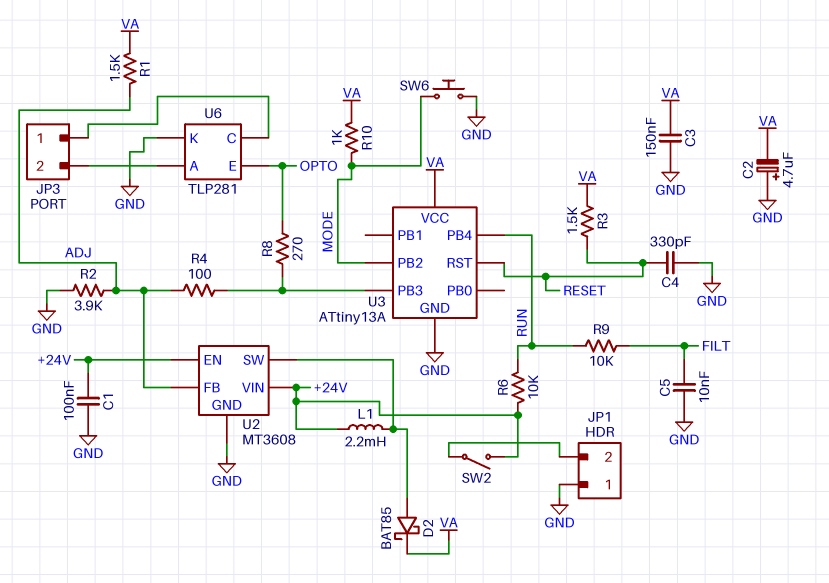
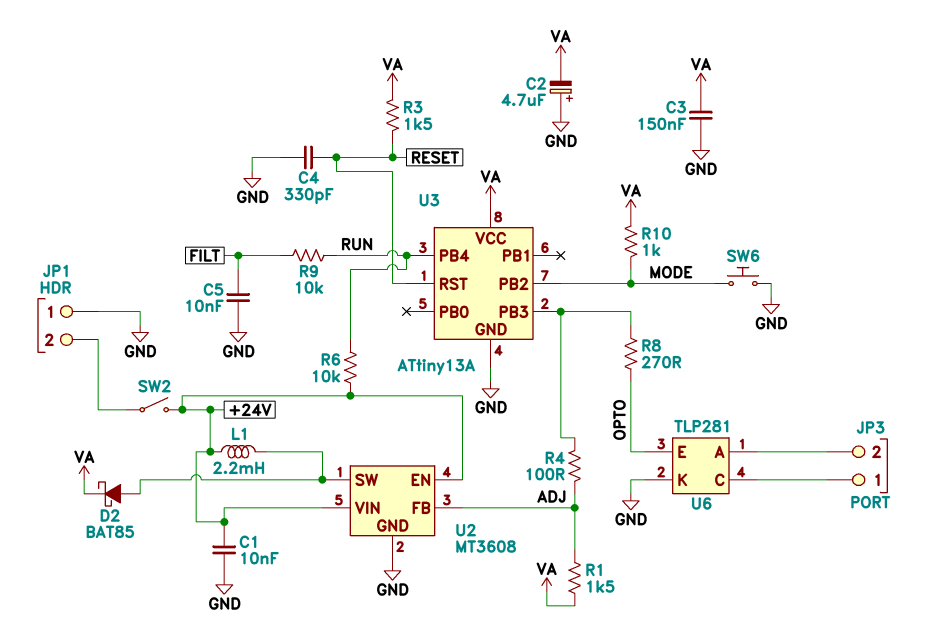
C1: 100nF (+24V, GND) -> 10nF (+24V, GND)
R2: 3.9k (ADJ, GND) -> none

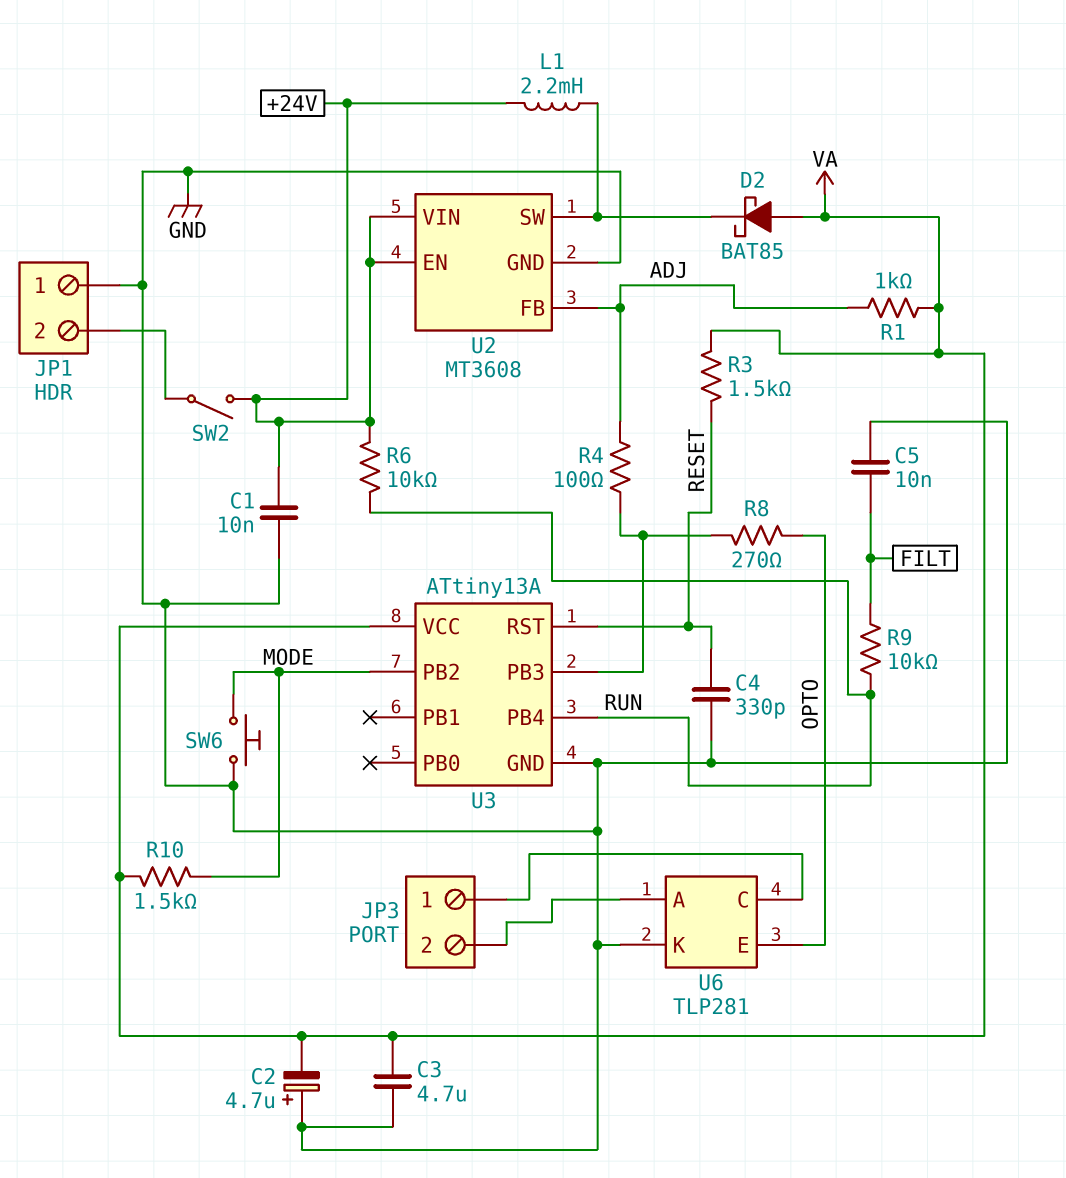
C3: 150nF (GND, VA) -> 4.7uF (GND, VA)
D2: schottky BAT85 (A U2/SW, K VA) -> schottky BAT85 (A VA, K U2/SW)
R1: 1.5k (ADJ, VA) -> 1k (ADJ, VA)
R10: 1k (MODE, VA) -> 1.5k (MODE, VA)

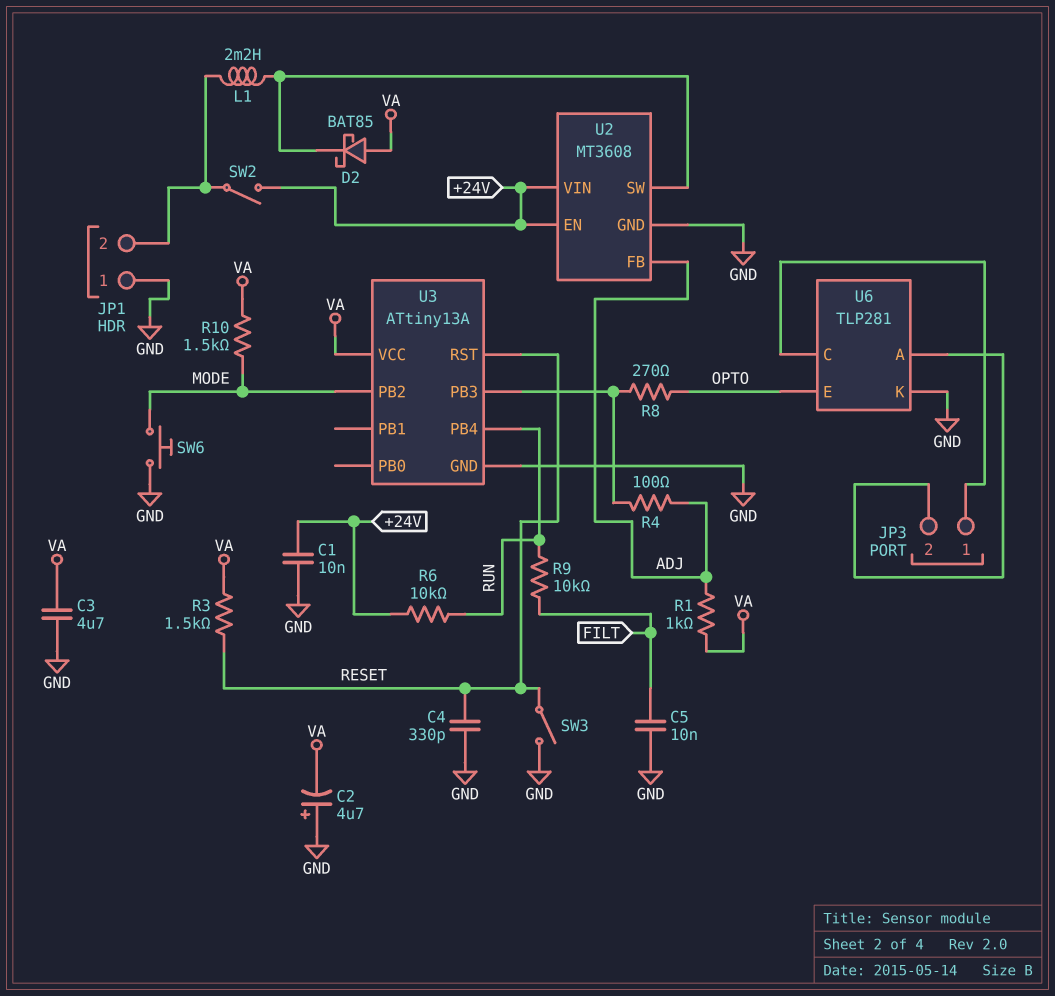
L1: 2.2mH (+24V, U2/SW) -> 2.2mH (JP1/2, U2/SW)
SW3: none -> switch (GND, RESET)

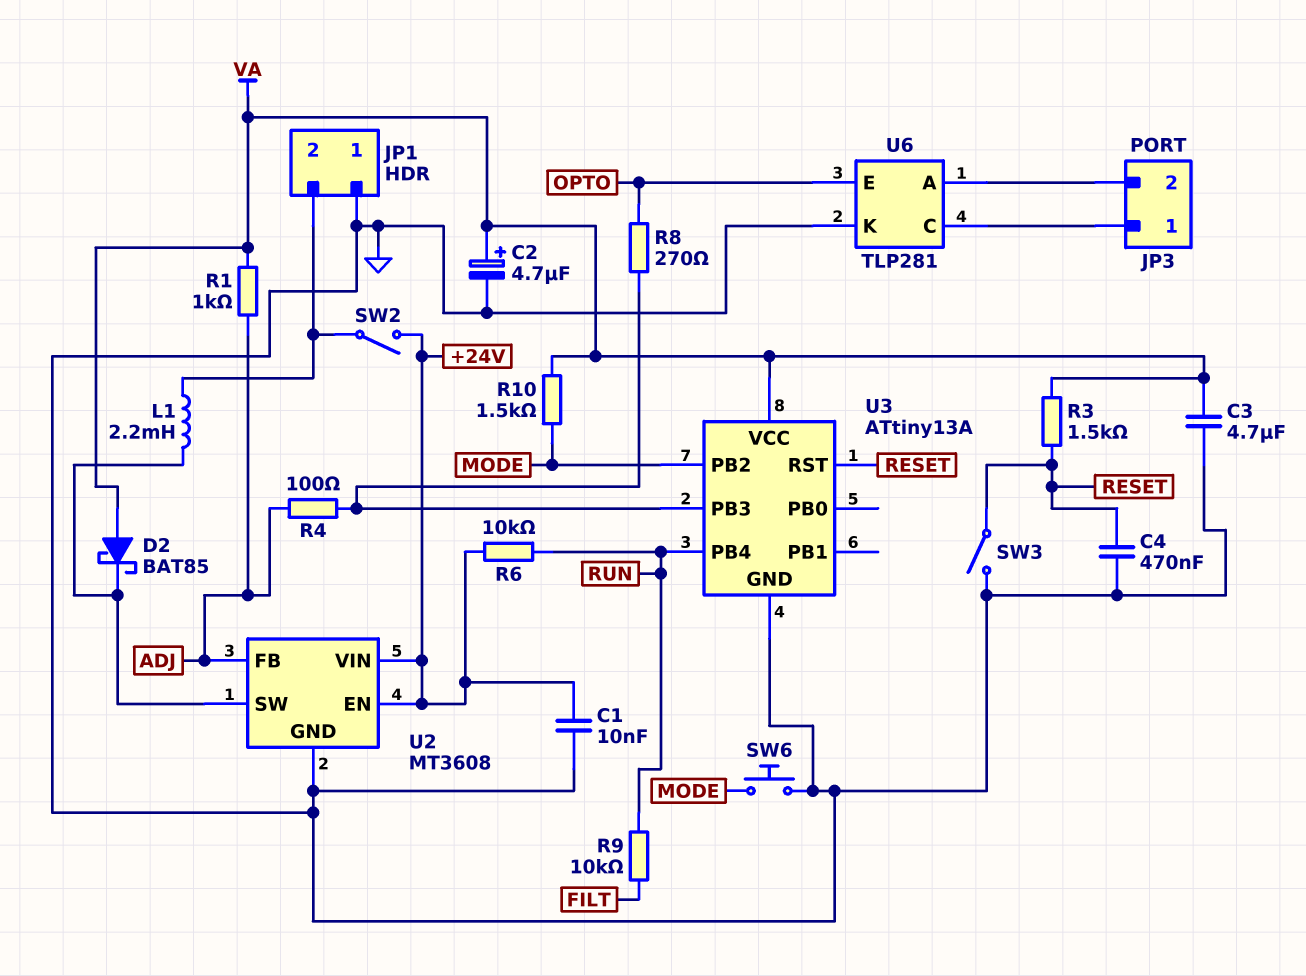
C2: 4.7uF (plus GND, minus VA) -> 4.7uF (plus VA, minus GND)
C4: 330pF (GND, RESET) -> 470nF (GND, RESET)
C5: 10nF (FILT, GND) -> none

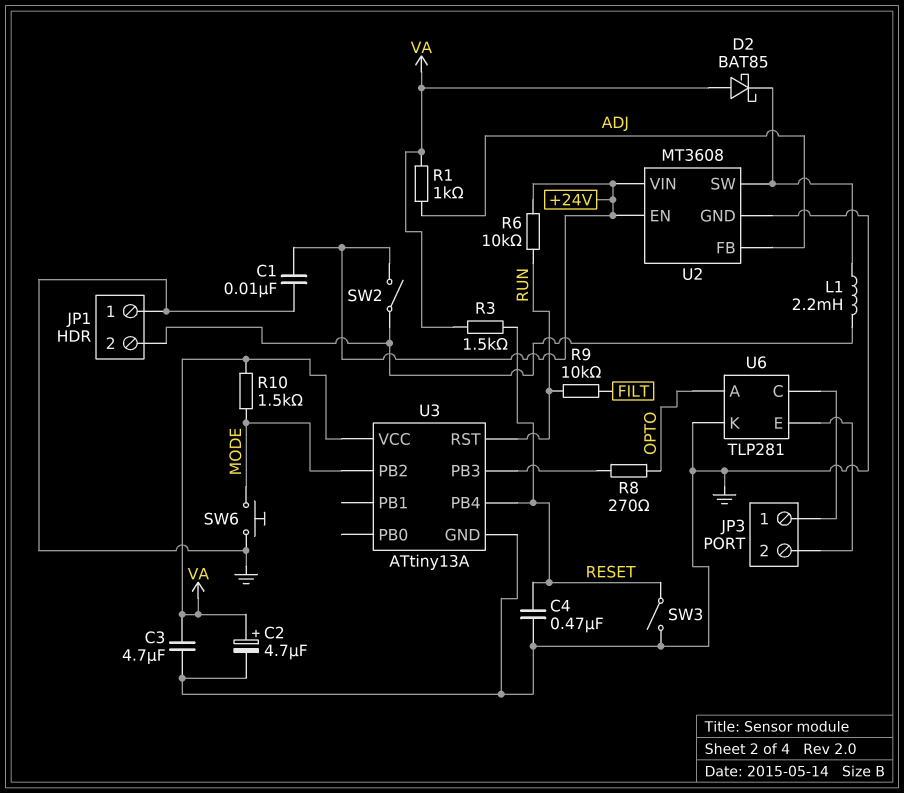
R4: 100 (ADJ, U3/PB3) -> none
U3 pin PB4: RUN -> RESET
U3 pin RST: RESET -> RUN
U6 pin A: JP3/2 -> OPTO
U6 pin E: OPTO -> JP3/2

